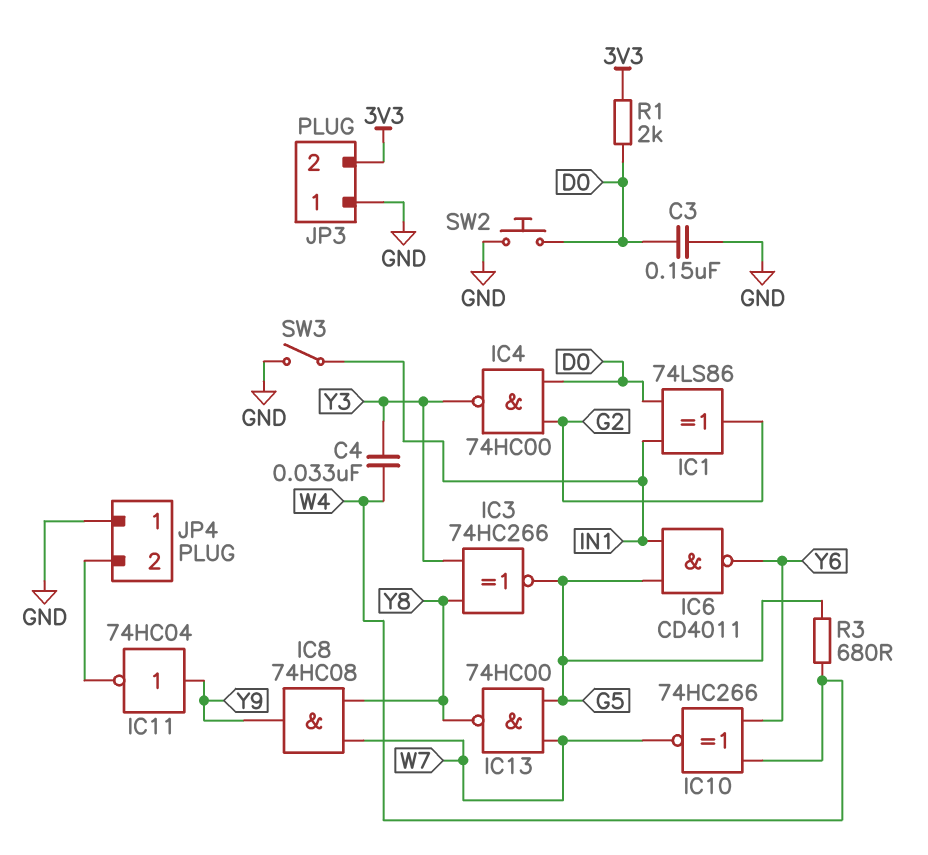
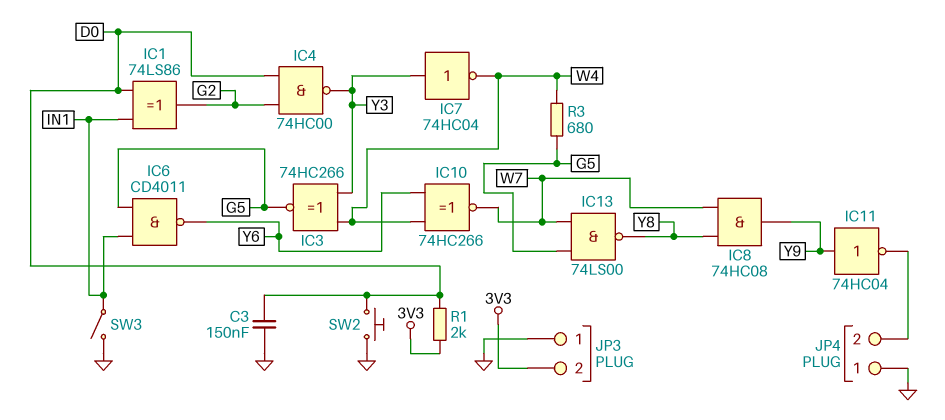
C4: 33nF (W4, Y3) -> none
IC3: XNOR 74HC266 (in Y3, in Y8, out G5) -> XNOR 74HC266 (in W4, in Y3, out G5)
IC7: none -> NOT 74HC04 (in Y3, out W4)
IC13: NAND 74HC00 (in G5, in W7, out Y8) -> NAND 74LS00 (in G5, in W7, out Y8)

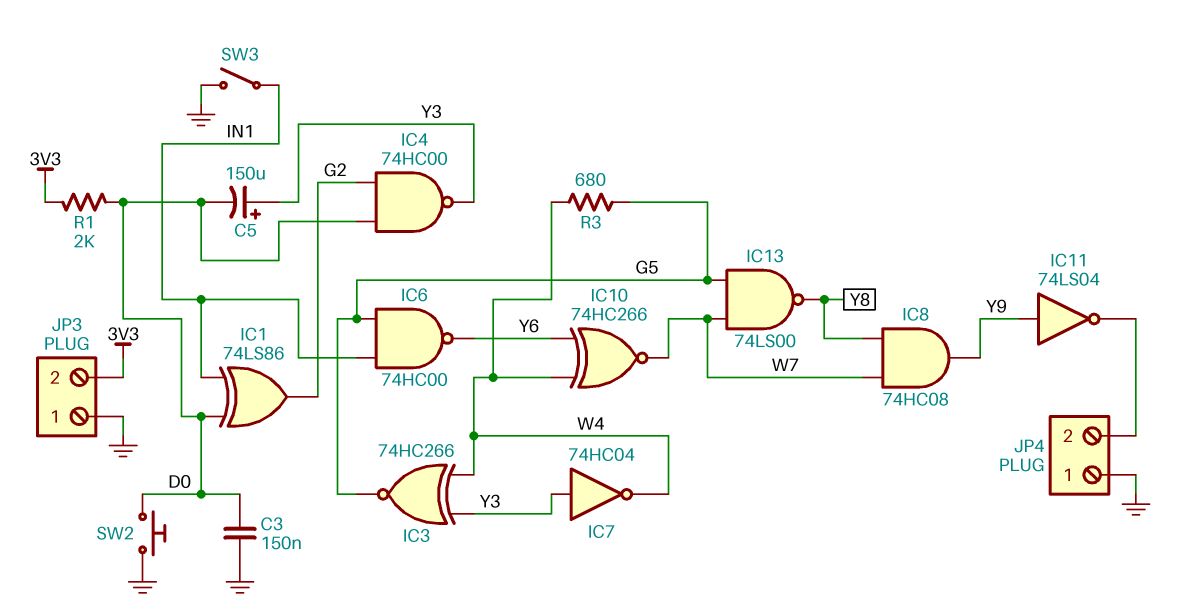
C5: none -> 150uF (plus Y3, minus D0)
IC6: NAND CD4011 (in G5, in IN1, out Y6) -> NAND 74HC00 (in G5, in IN1, out Y6)
IC11: NOT 74HC04 (in Y9, out JP4/2) -> NOT 74LS04 (in Y9, out JP4/2)

